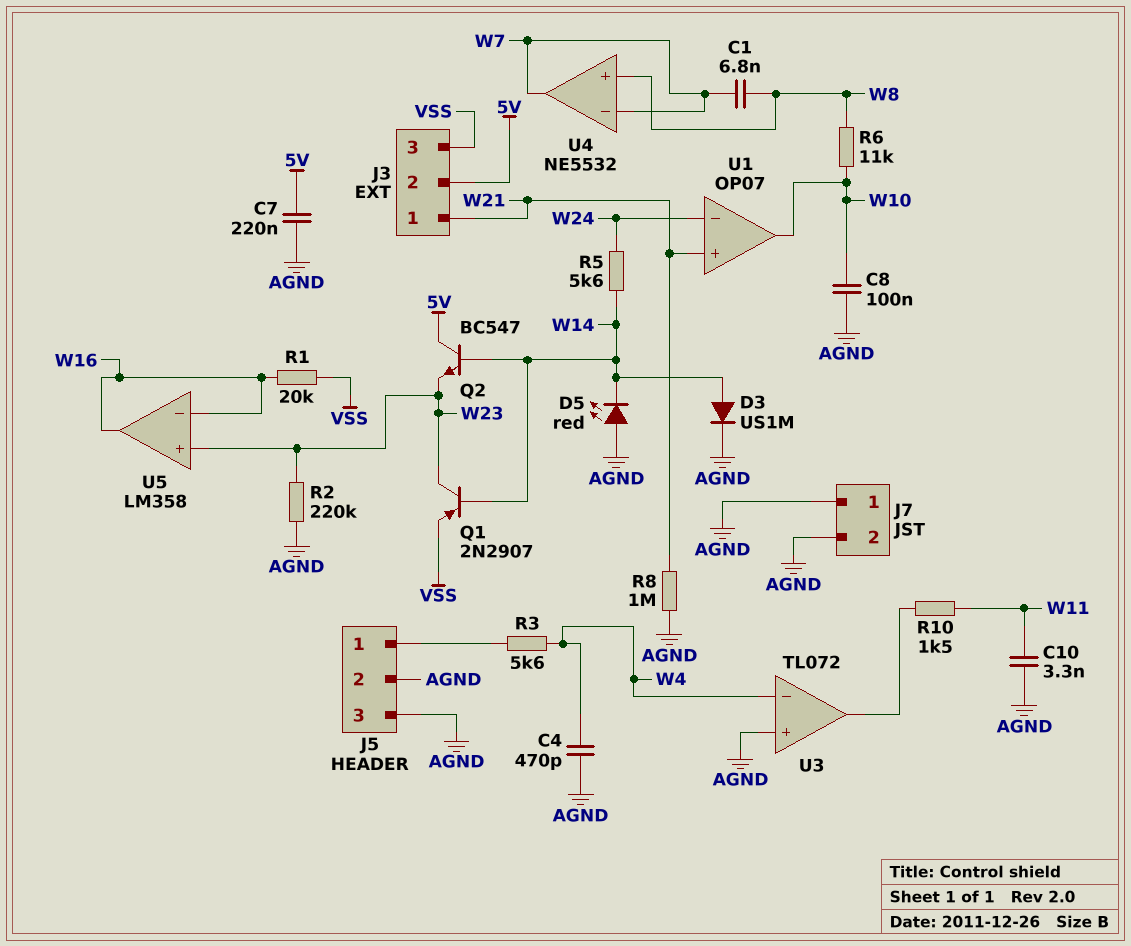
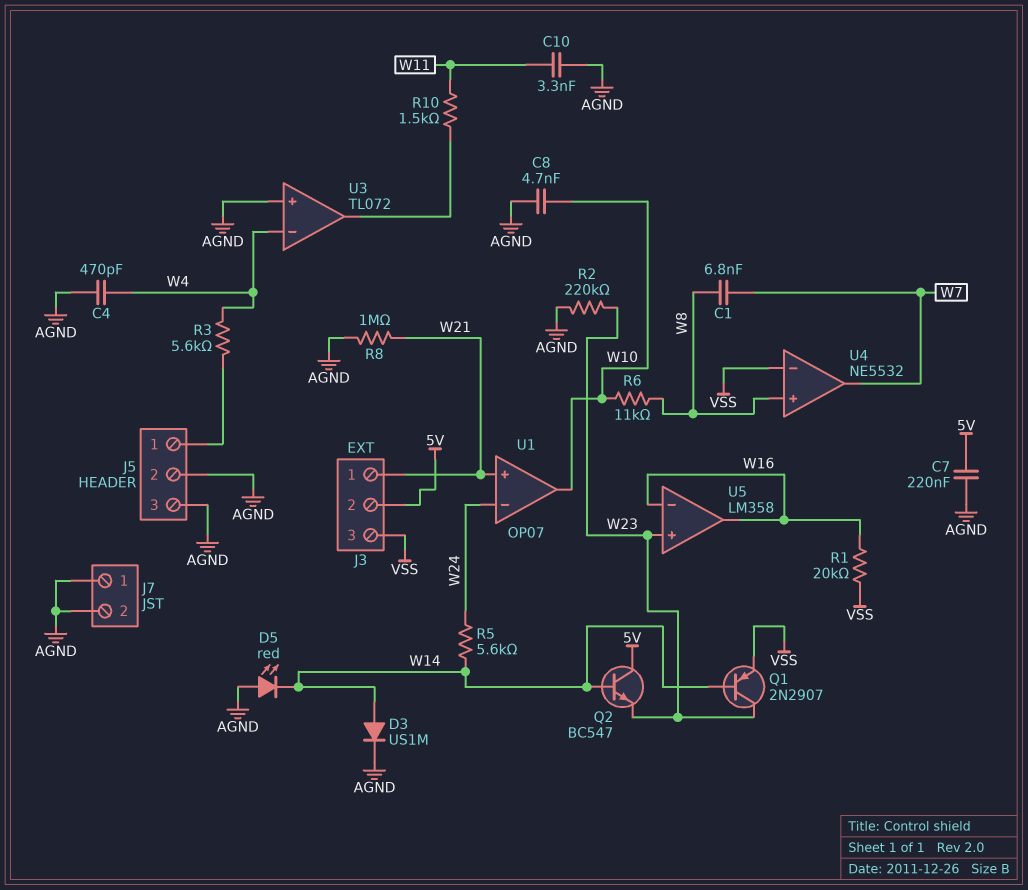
C8: 100nF (AGND, W10) -> 4.7nF (AGND, W10)
U4 pin in-: W7 -> VSS

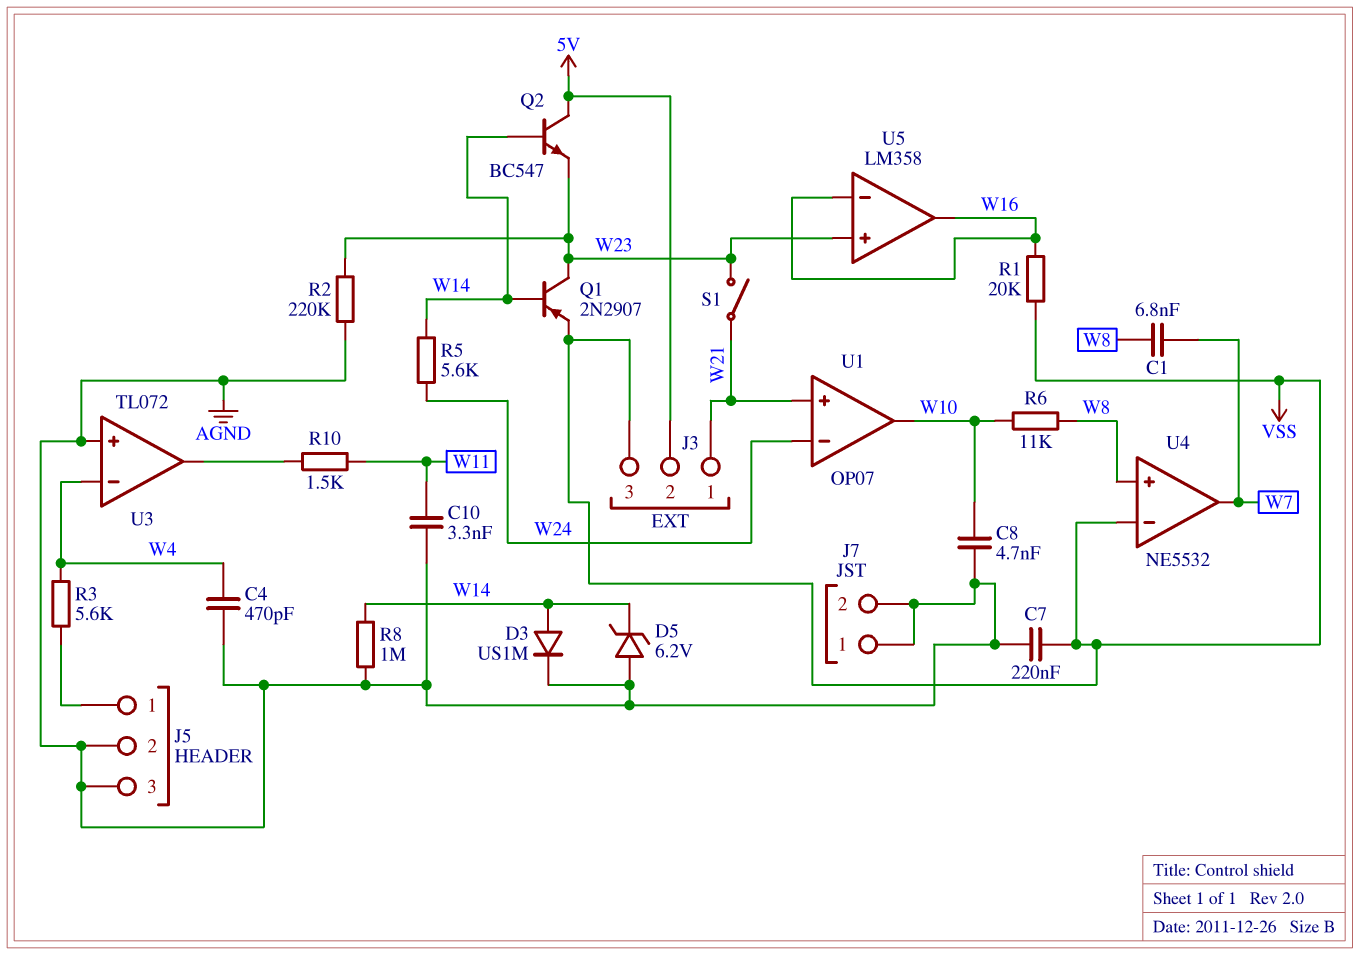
C7: 220nF (5V, AGND) -> 220nF (AGND, VSS)
D5: LED red (A AGND, K W14) -> zener 6.2V (A AGND, K W14)
R8: 1M (AGND, W21) -> 1M (AGND, W14)
S1: none -> switch (W21, W23)

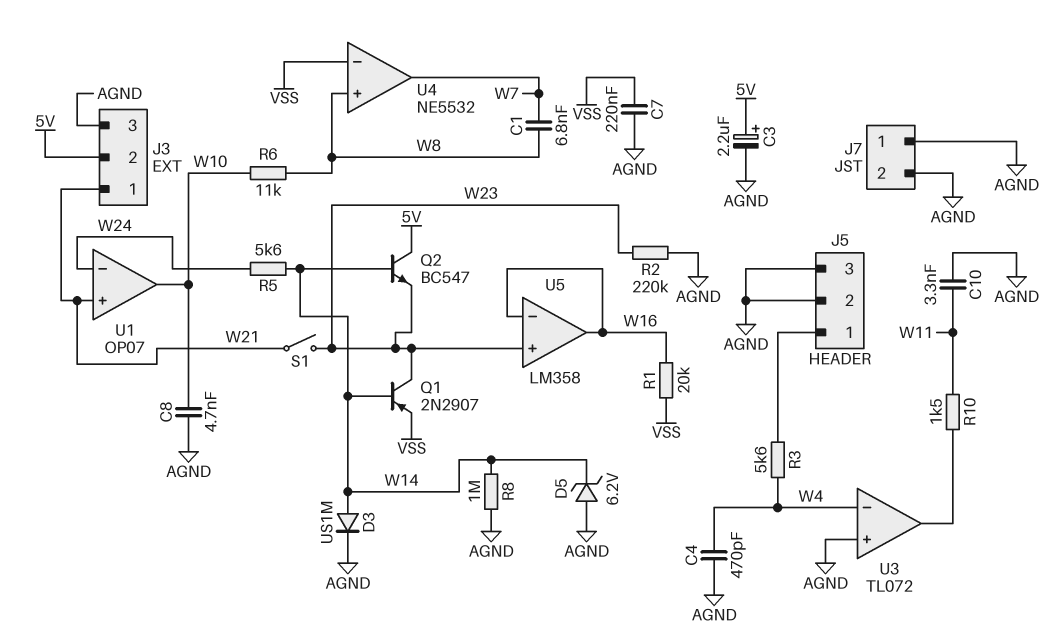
C3: none -> 2.2uF (plus 5V, minus AGND)
J3 pin 3: VSS -> AGND

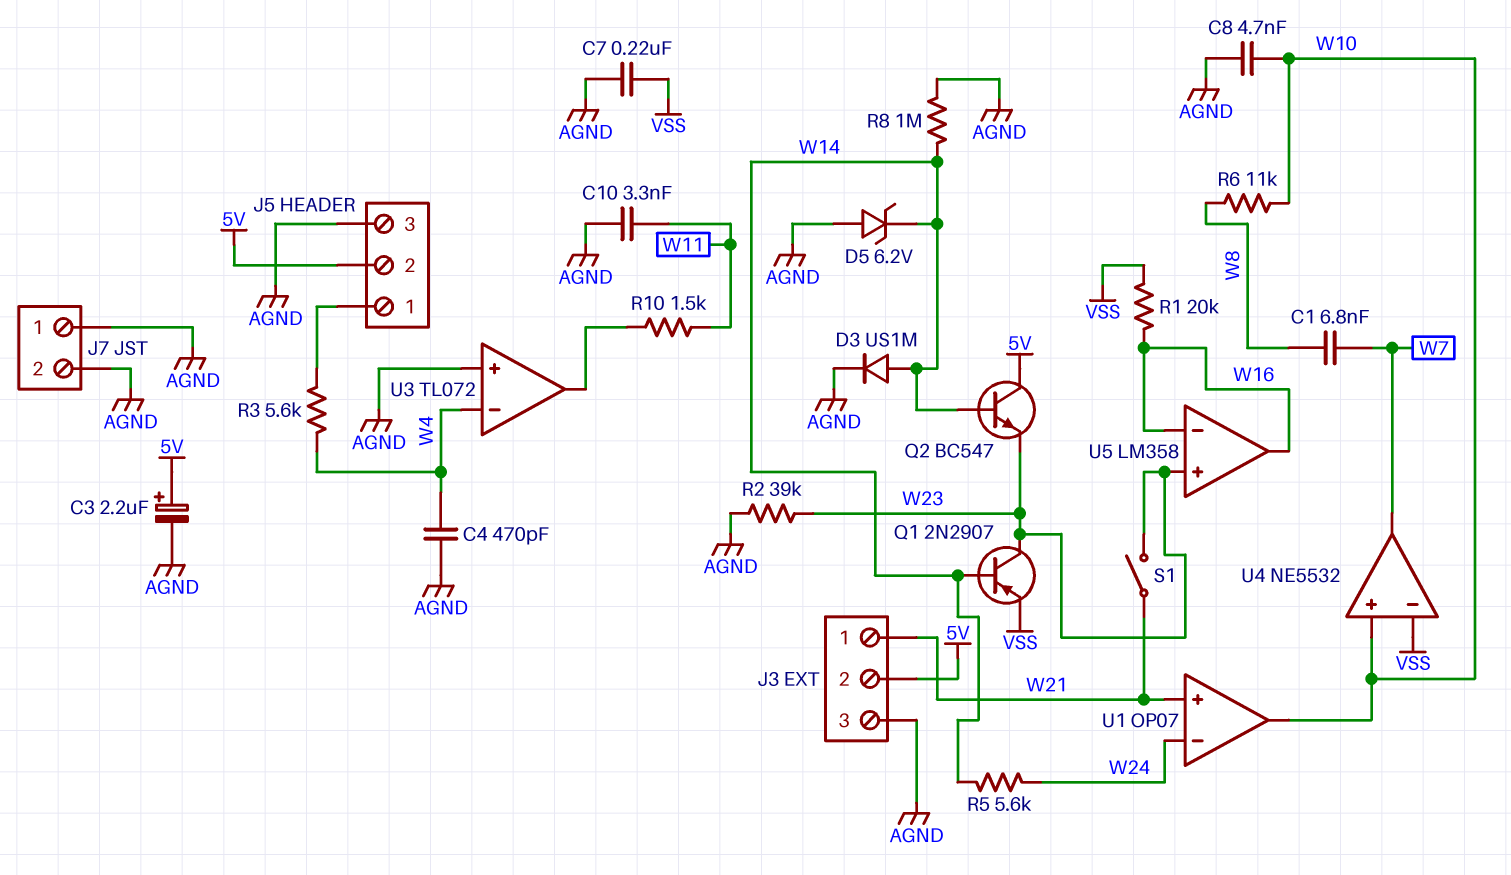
J5 pin 2: AGND -> 5V
R2: 220k (AGND, W23) -> 39k (AGND, W23)
U4 pin in+: W8 -> W10

